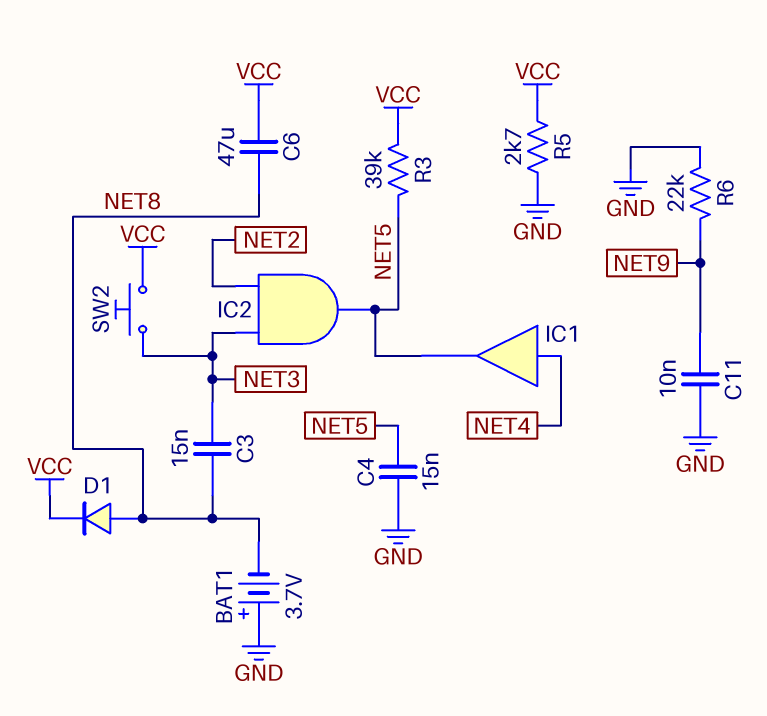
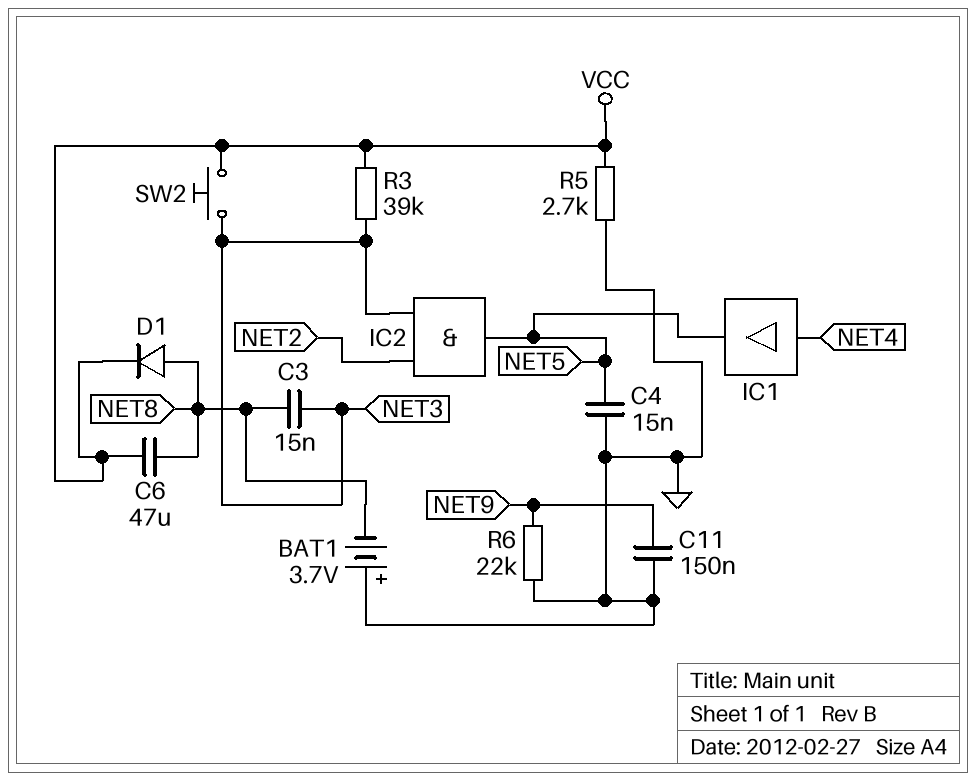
C11: 10nF (GND, NET9) -> 150nF (GND, NET9)
R3: 39k (NET5, VCC) -> 39k (NET3, VCC)

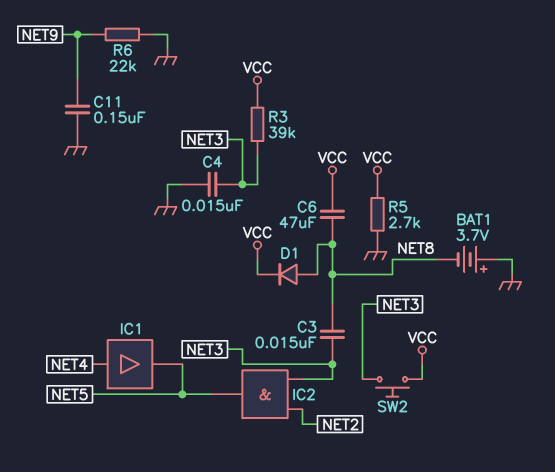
C4: 15nF (GND, NET5) -> 15nF (GND, NET3)

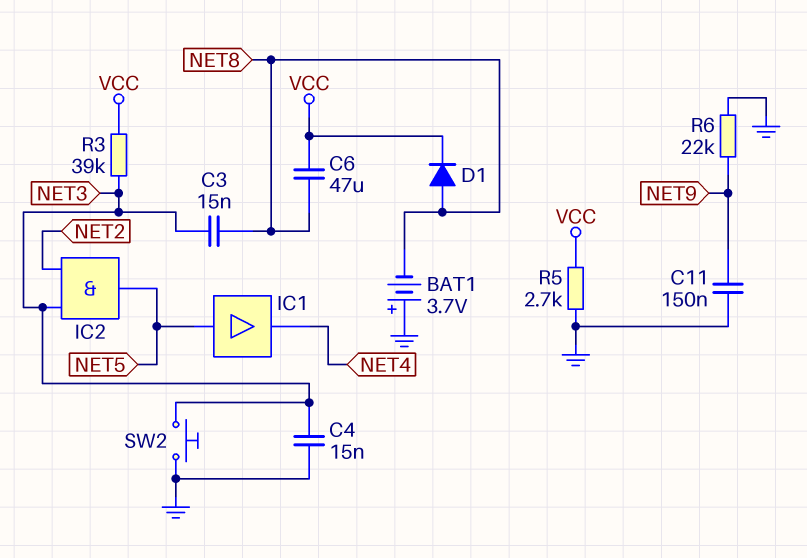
IC1: buffer (in NET4, out NET5) -> buffer (in NET5, out NET4)
SW2: button (NET3, VCC) -> button (GND, NET3)

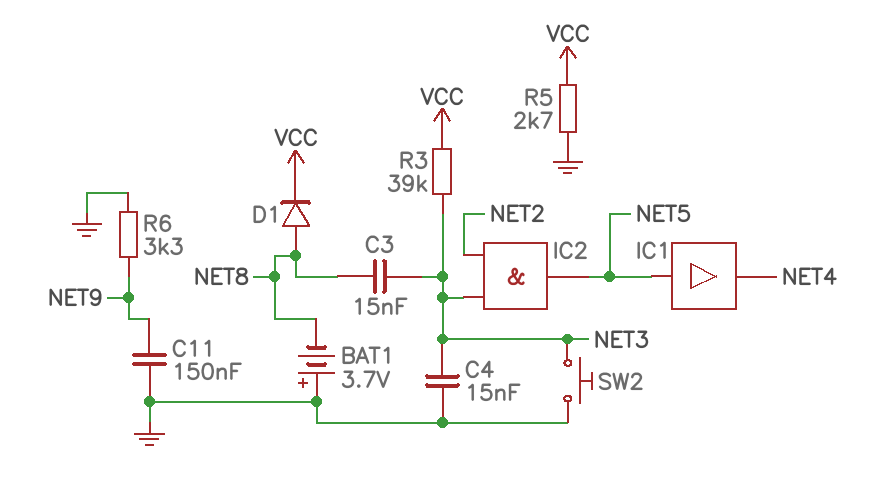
C6: 47uF (NET8, VCC) -> none
R6: 22k (GND, NET9) -> 3.3k (GND, NET9)

